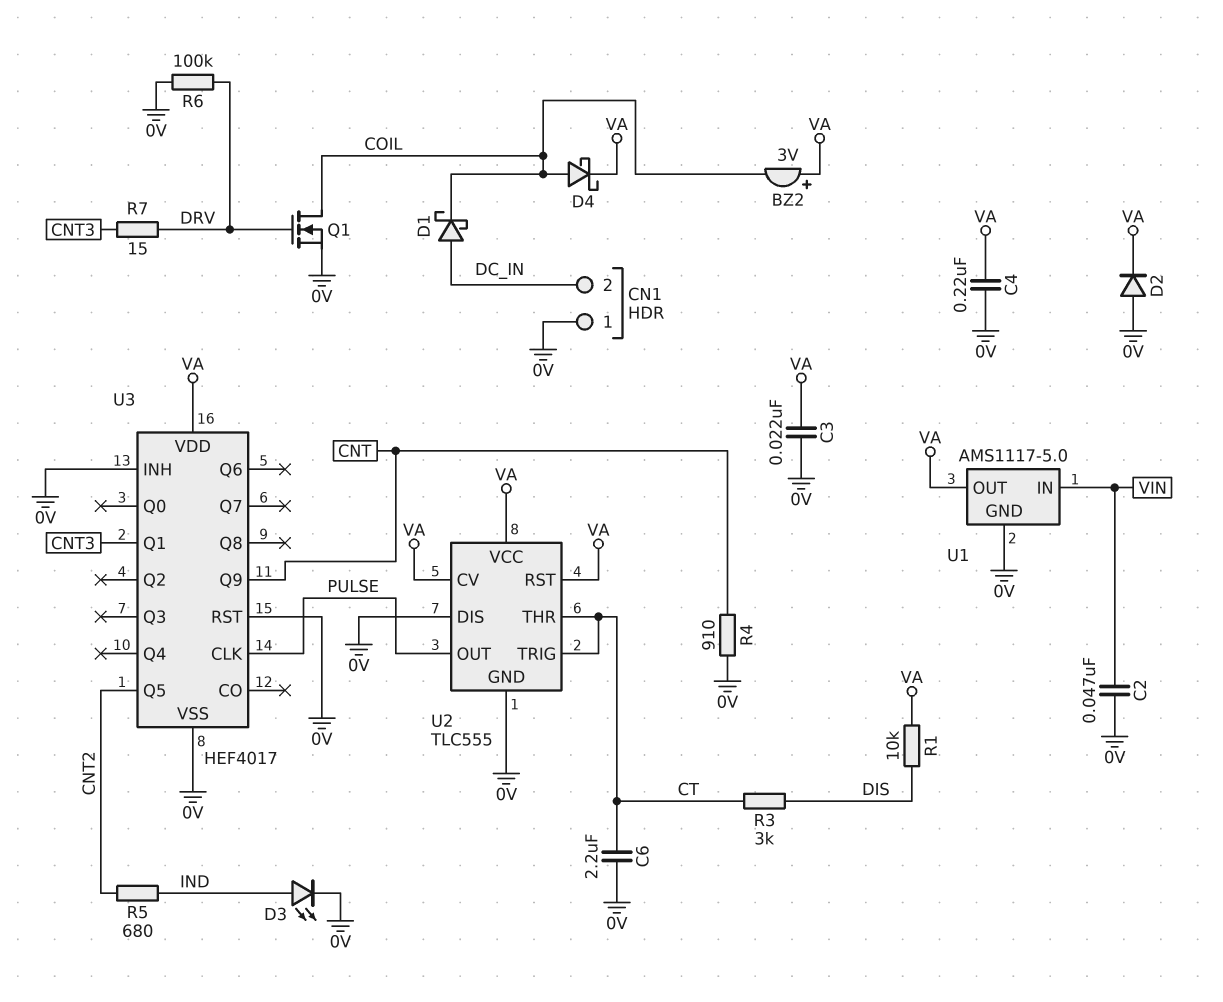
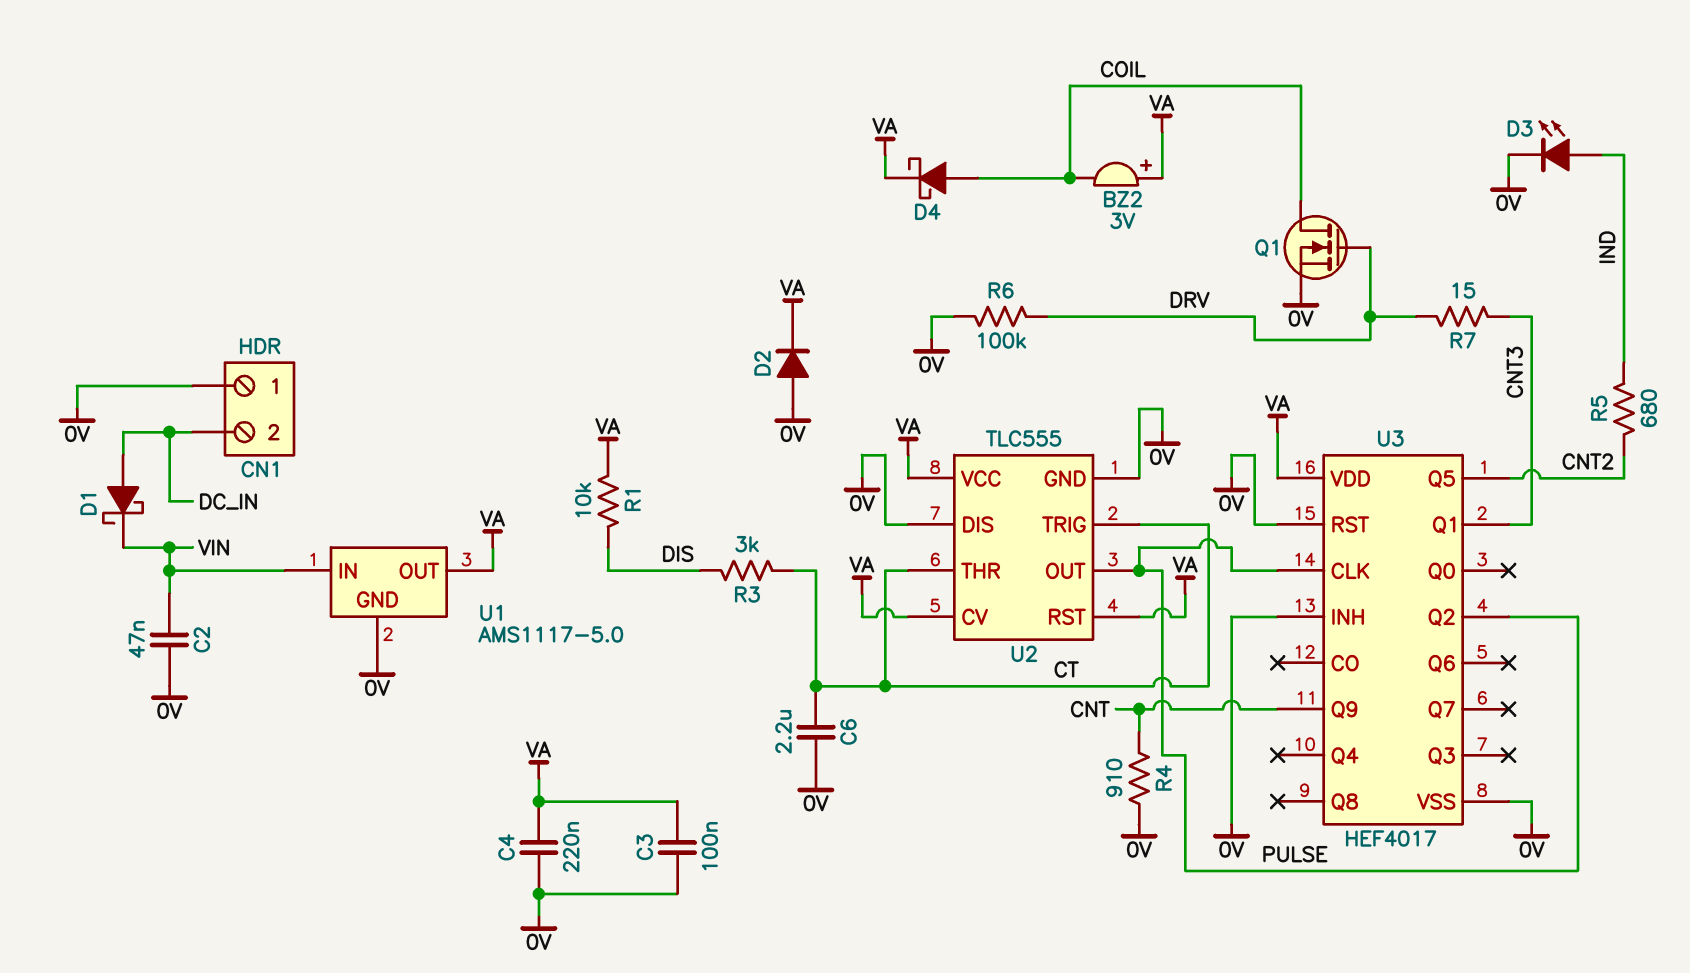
C3: 22nF (0V, VA) -> 100nF (0V, VA)
D1: schottky (A DC_IN, K COIL) -> schottky (A DC_IN, K VIN)
U3 pin Q2: none -> PULSE

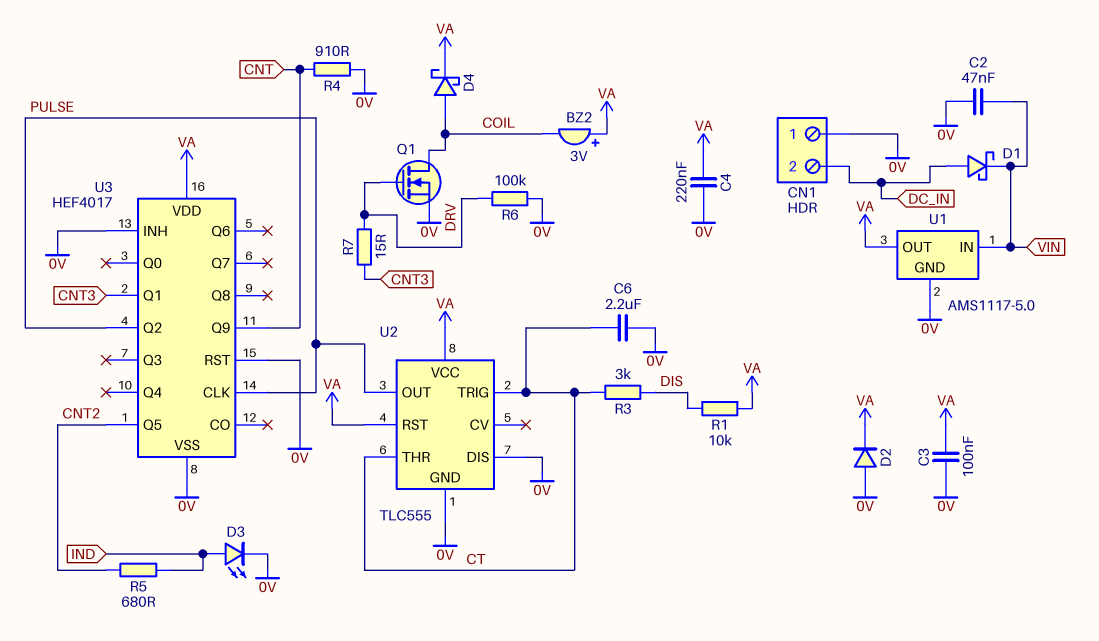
U2 pin CV: VA -> none

